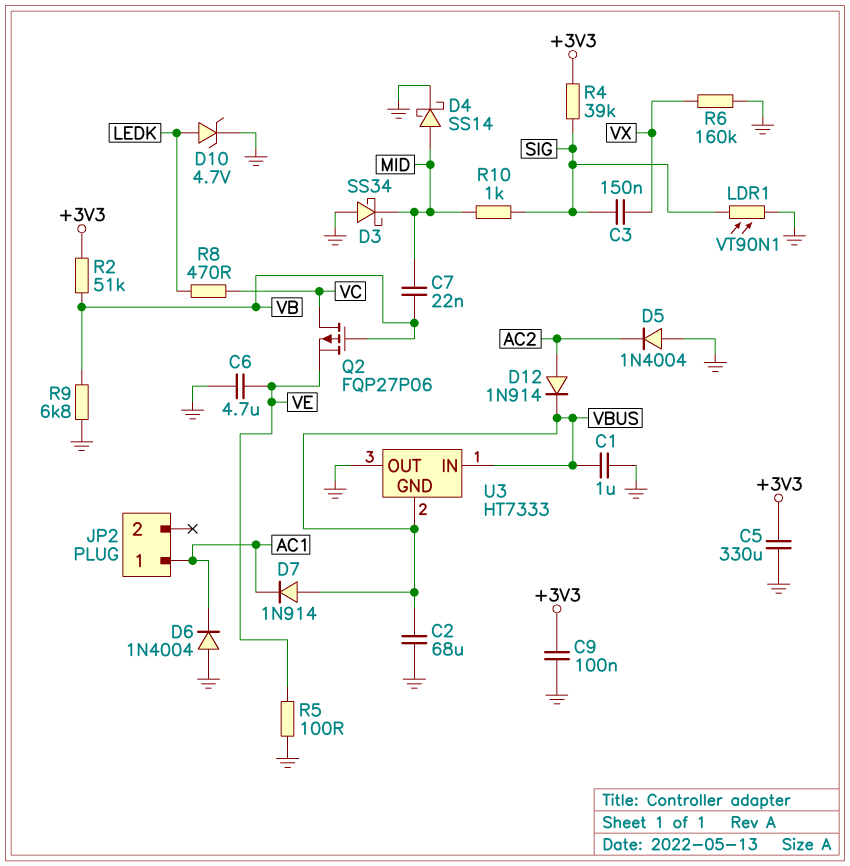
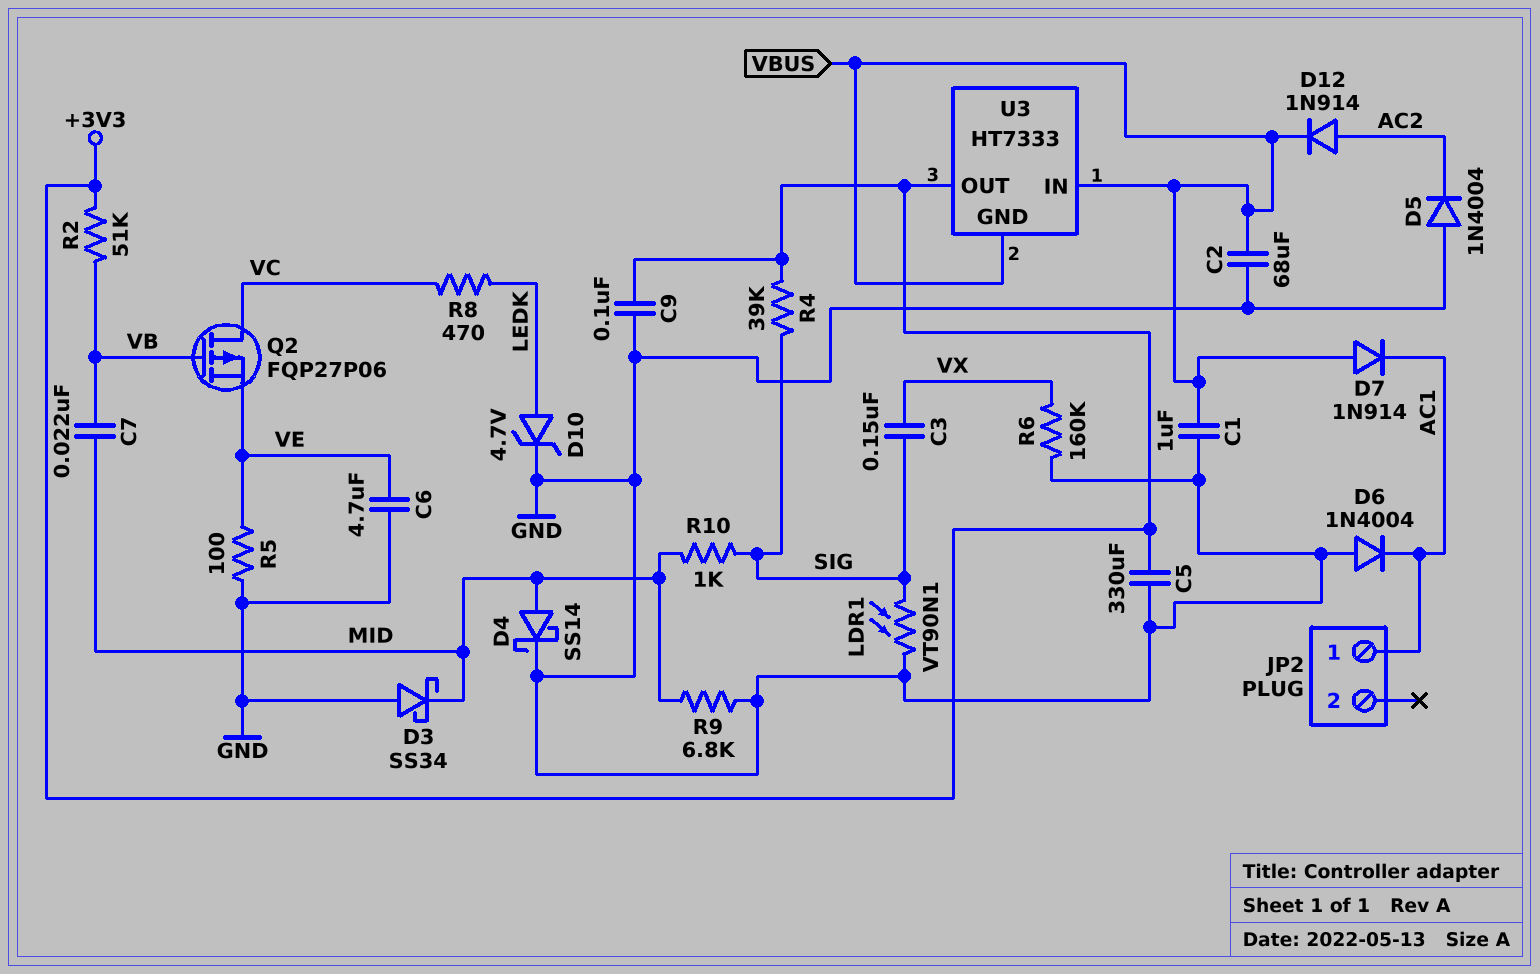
R9: 6.8k (GND, VB) -> 6.8k (GND, MID)
U3 pin OUT: GND -> +3V3

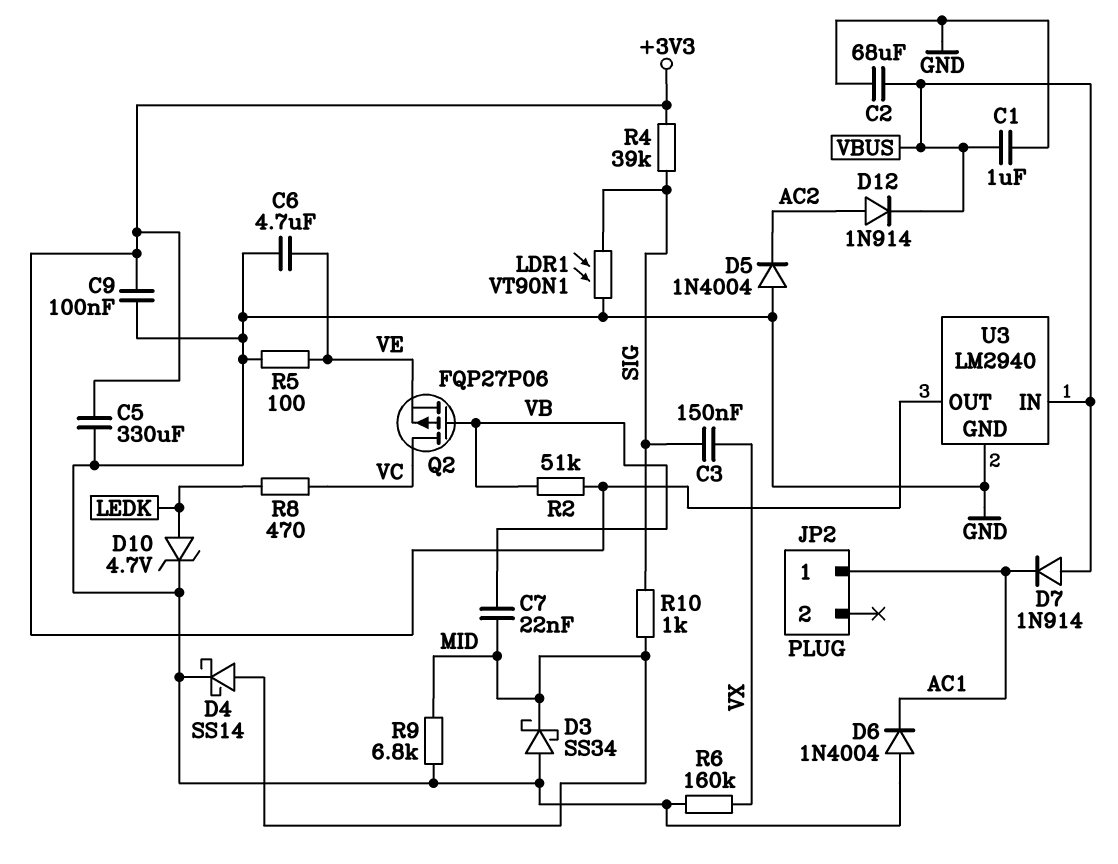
U3: HT7333 -> LM2940
U3 pin GND: VBUS -> GND

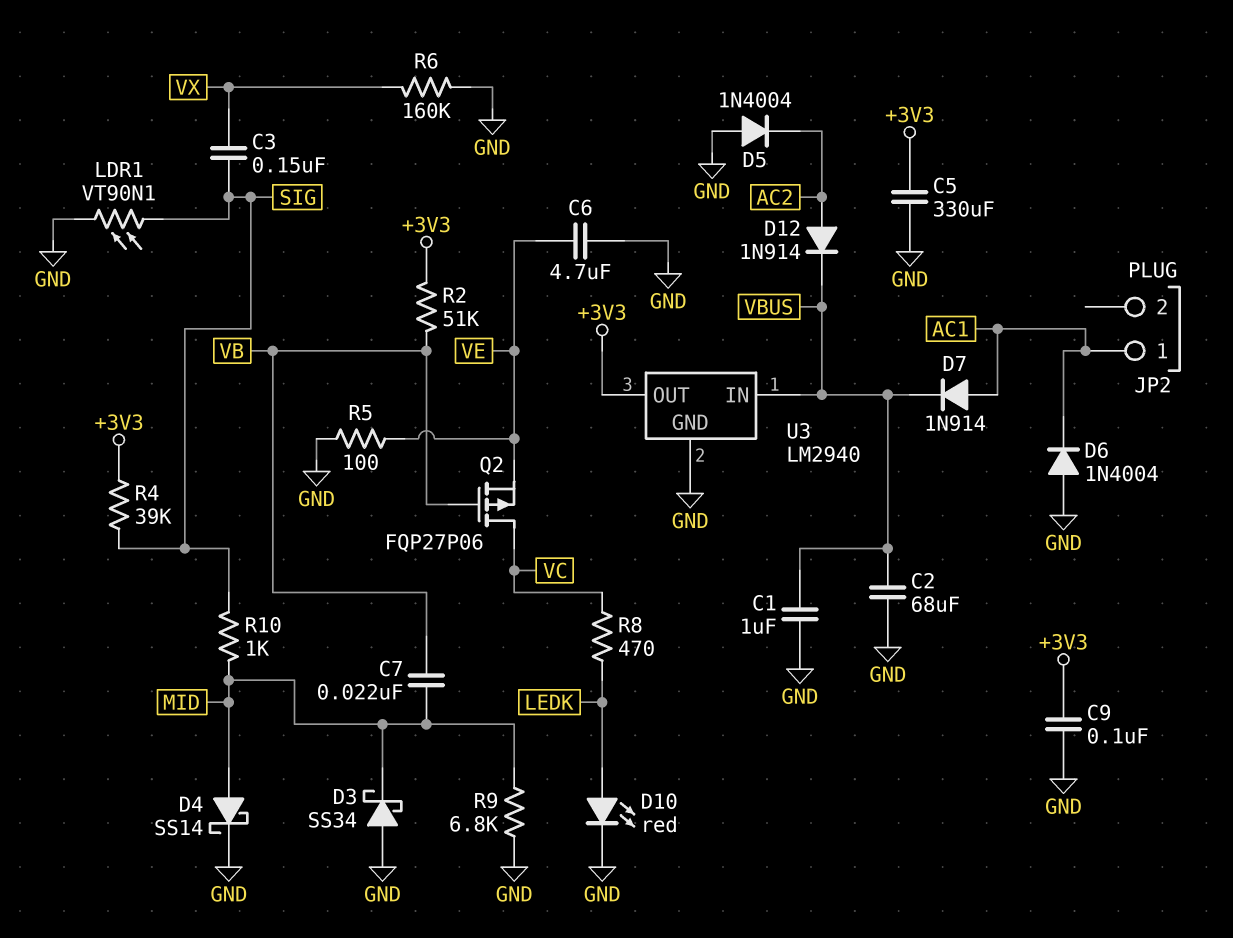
D7: diode 1N914 (A VBUS, K AC1) -> diode 1N914 (A AC1, K VBUS)
D10: zener 4.7V (A LEDK, K GND) -> LED red (A LEDK, K GND)

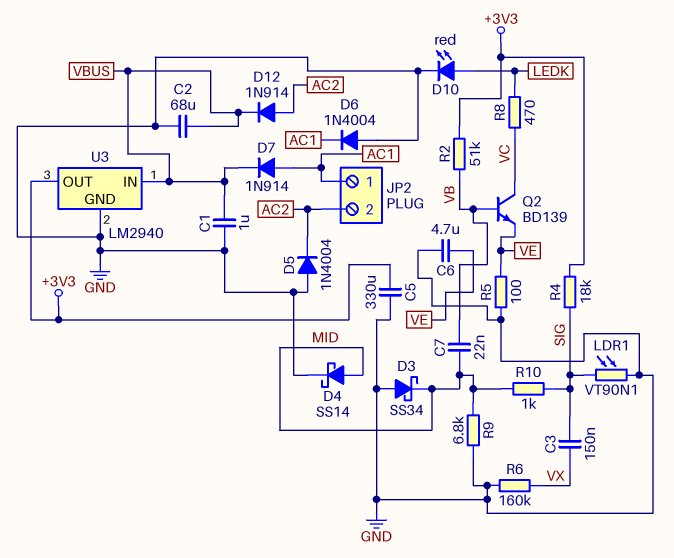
C9: 100nF (+3V3, GND) -> none
JP2 pin 2: none -> AC2
Q2: PMOS FQP27P06 (G VB, D VC, S VE) -> NPN BD139 (B VB, C VC, E VE)
R4: 39k (+3V3, SIG) -> 18k (+3V3, SIG)

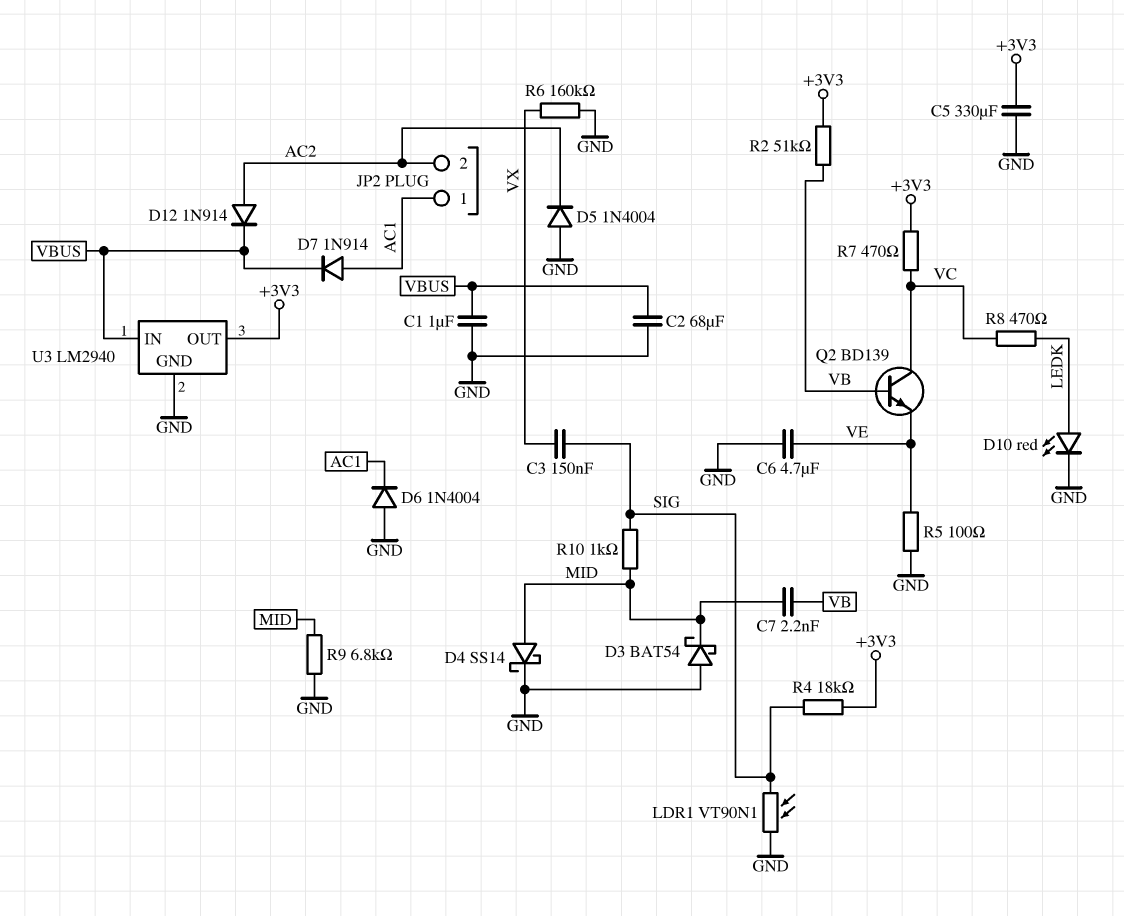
C7: 22nF (MID, VB) -> 2.2nF (MID, VB)
D3: schottky SS34 (A GND, K MID) -> schottky BAT54 (A GND, K MID)
R7: none -> 470 (+3V3, VC)

